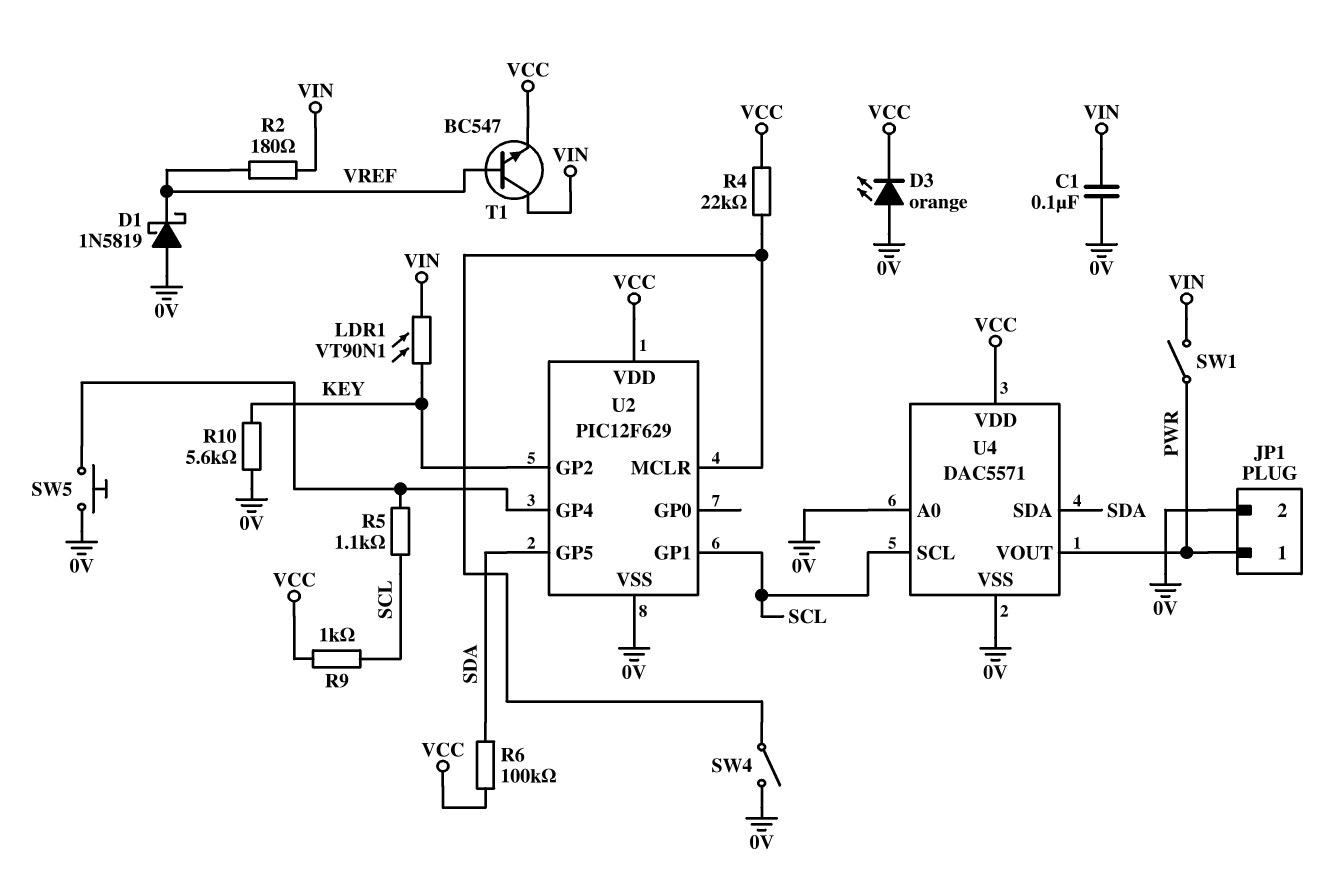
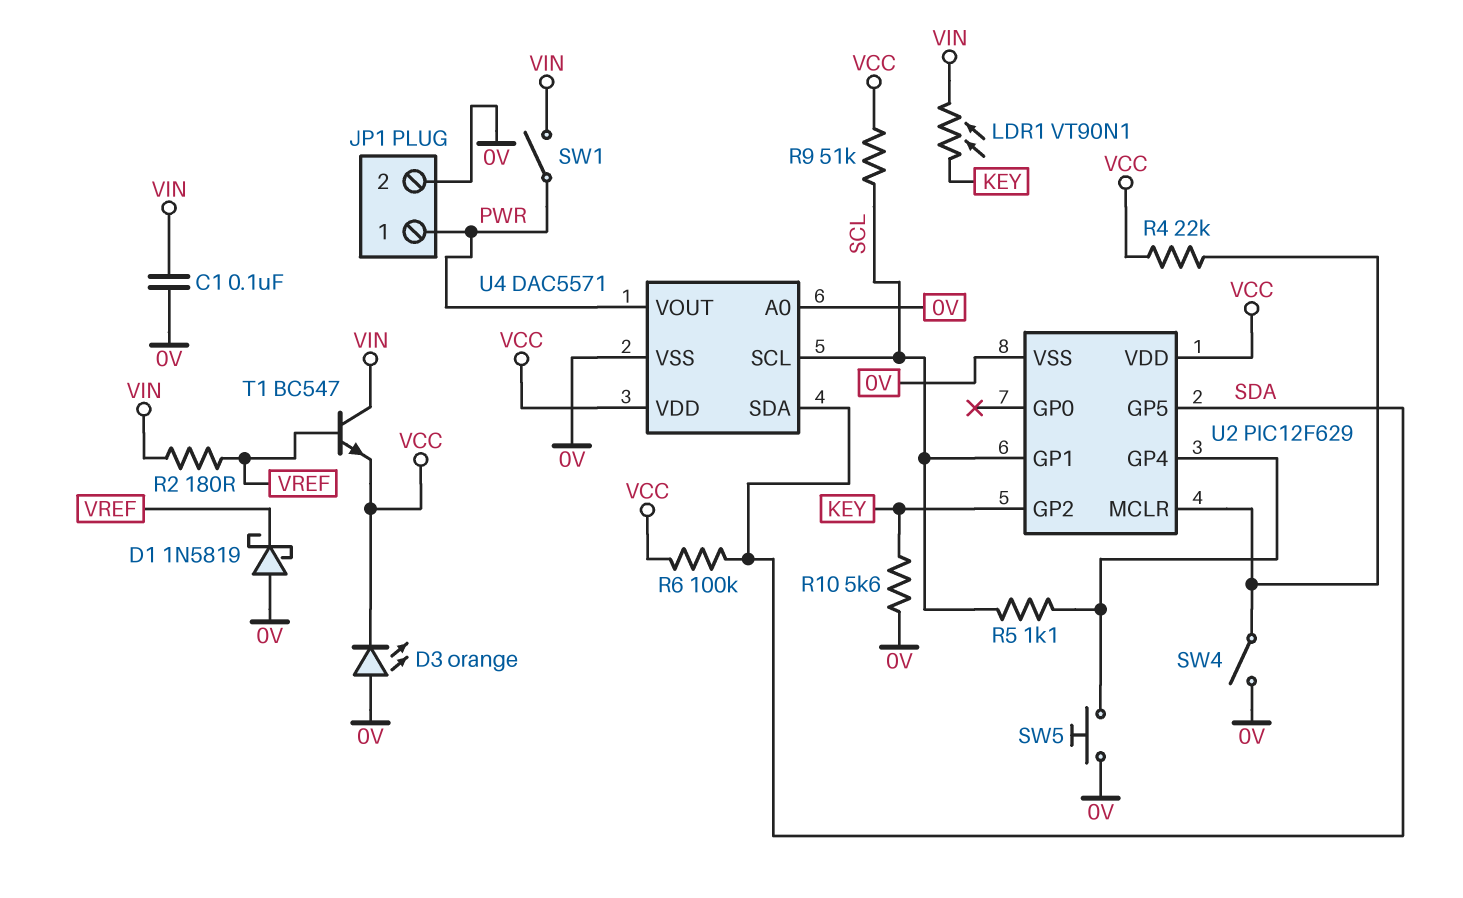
R9: 1k (SCL, VCC) -> 51k (SCL, VCC)

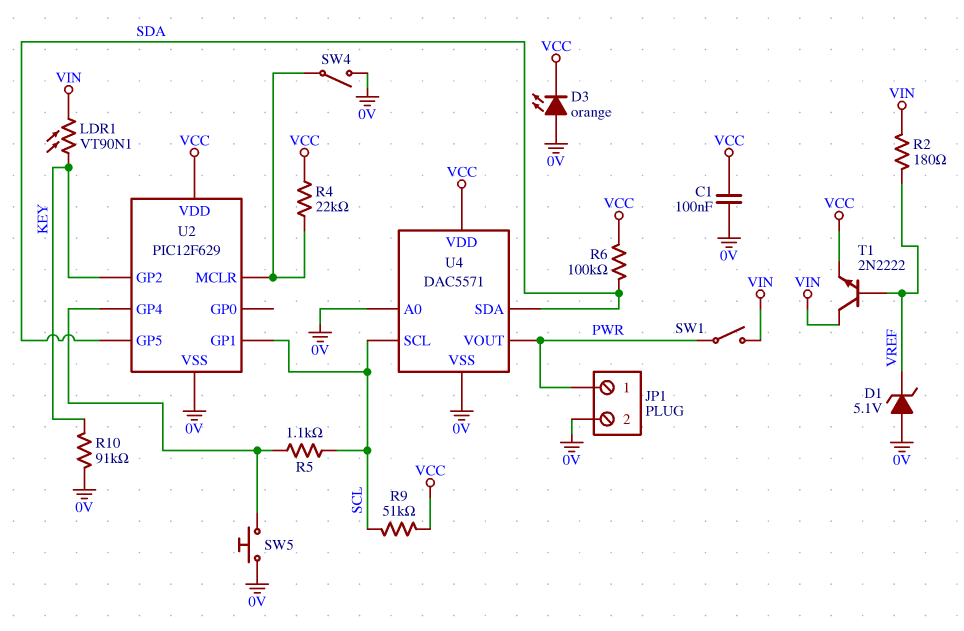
C1: 100nF (0V, VIN) -> 100nF (0V, VCC)
D1: schottky 1N5819 (A 0V, K VREF) -> zener 5.1V (A 0V, K VREF)
R10: 5.6k (0V, KEY) -> 91k (0V, KEY)
T1: NPN BC547 (B VREF, C VIN, E VCC) -> NPN 2N2222 (B VREF, C VIN, E VCC)

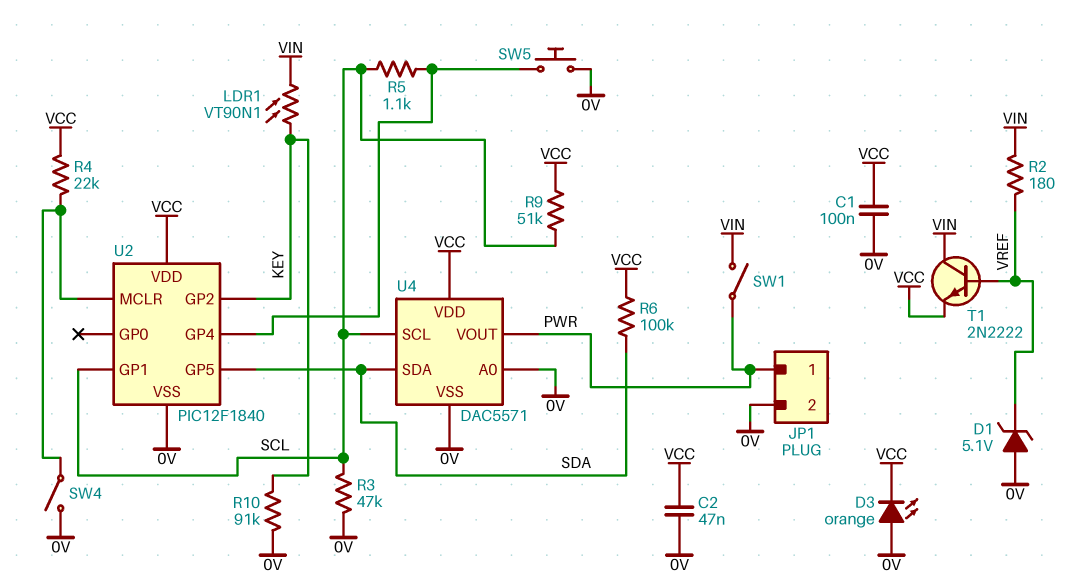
C2: none -> 47nF (0V, VCC)
R3: none -> 47k (0V, SCL)
U2: PIC12F629 -> PIC12F1840

